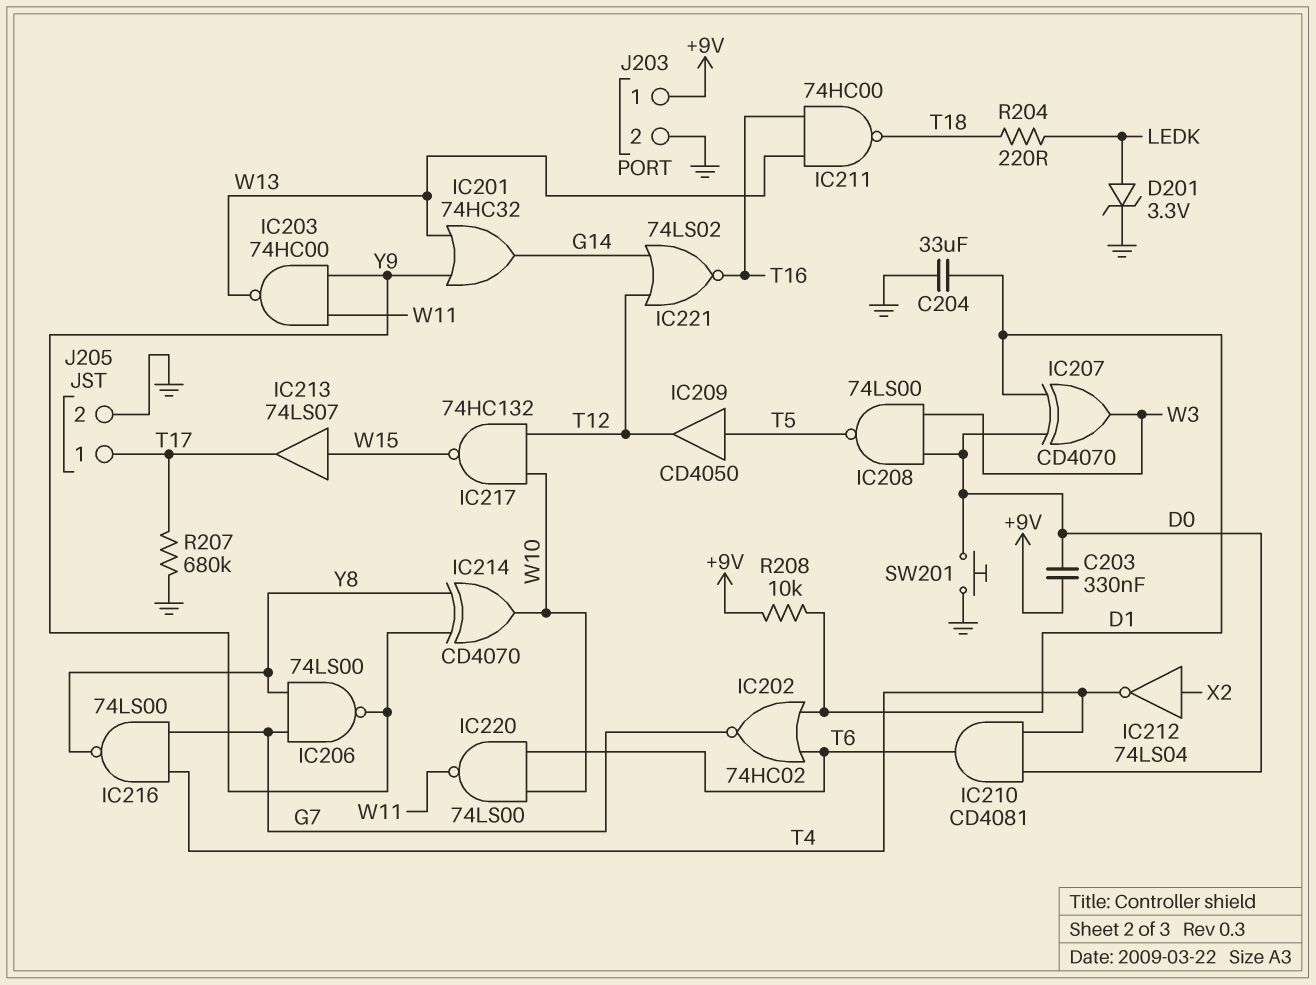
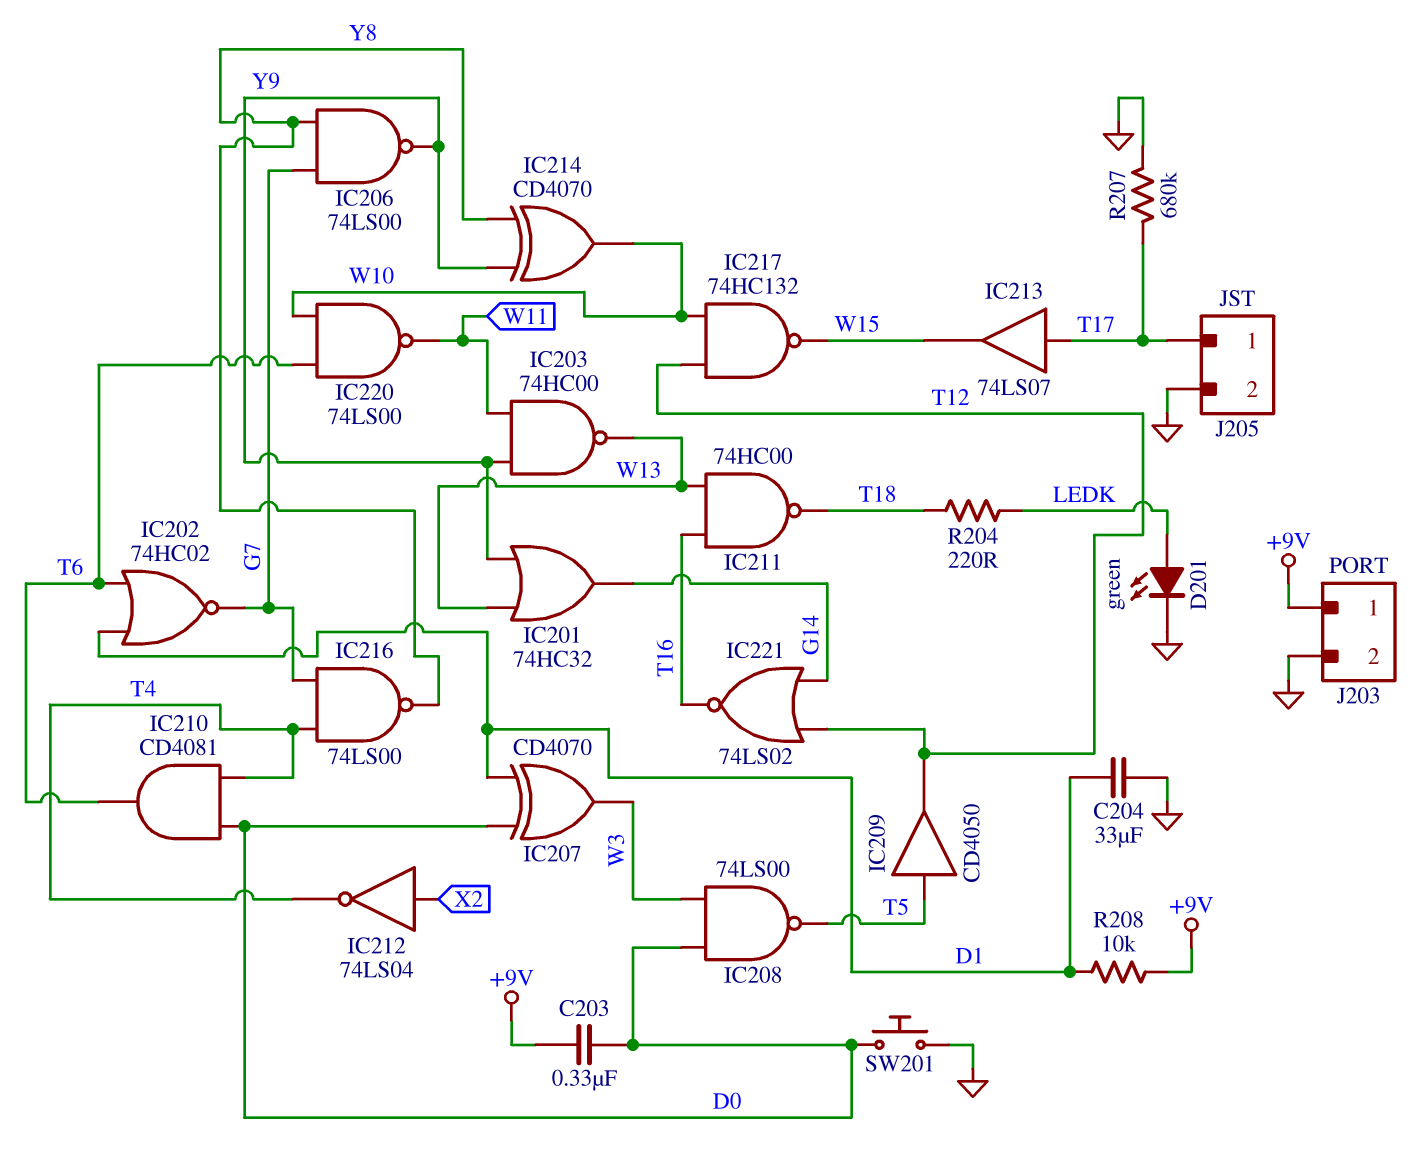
D201: zener 3.3V (A LEDK, K GND) -> LED green (A LEDK, K GND)
IC213: buffer 74LS07 (in W15, out T17) -> buffer 74LS07 (in T17, out W15)

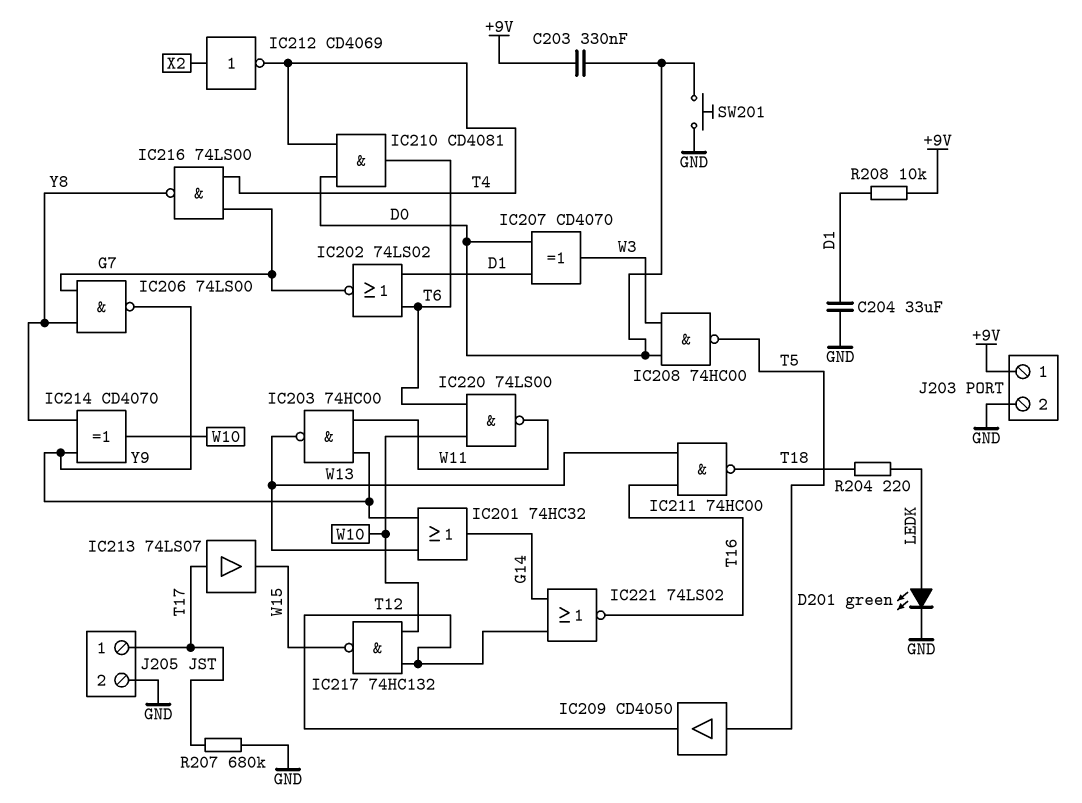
IC202: NOR 74HC02 (in D1, in T6, out G7) -> NOR 74LS02 (in D1, in T6, out G7)
IC208: NAND 74LS00 (in D0, in W3, out T5) -> NAND 74HC00 (in D0, in W3, out T5)
IC212: NOT 74LS04 (in X2, out T4) -> NOT CD4069 (in X2, out T4)

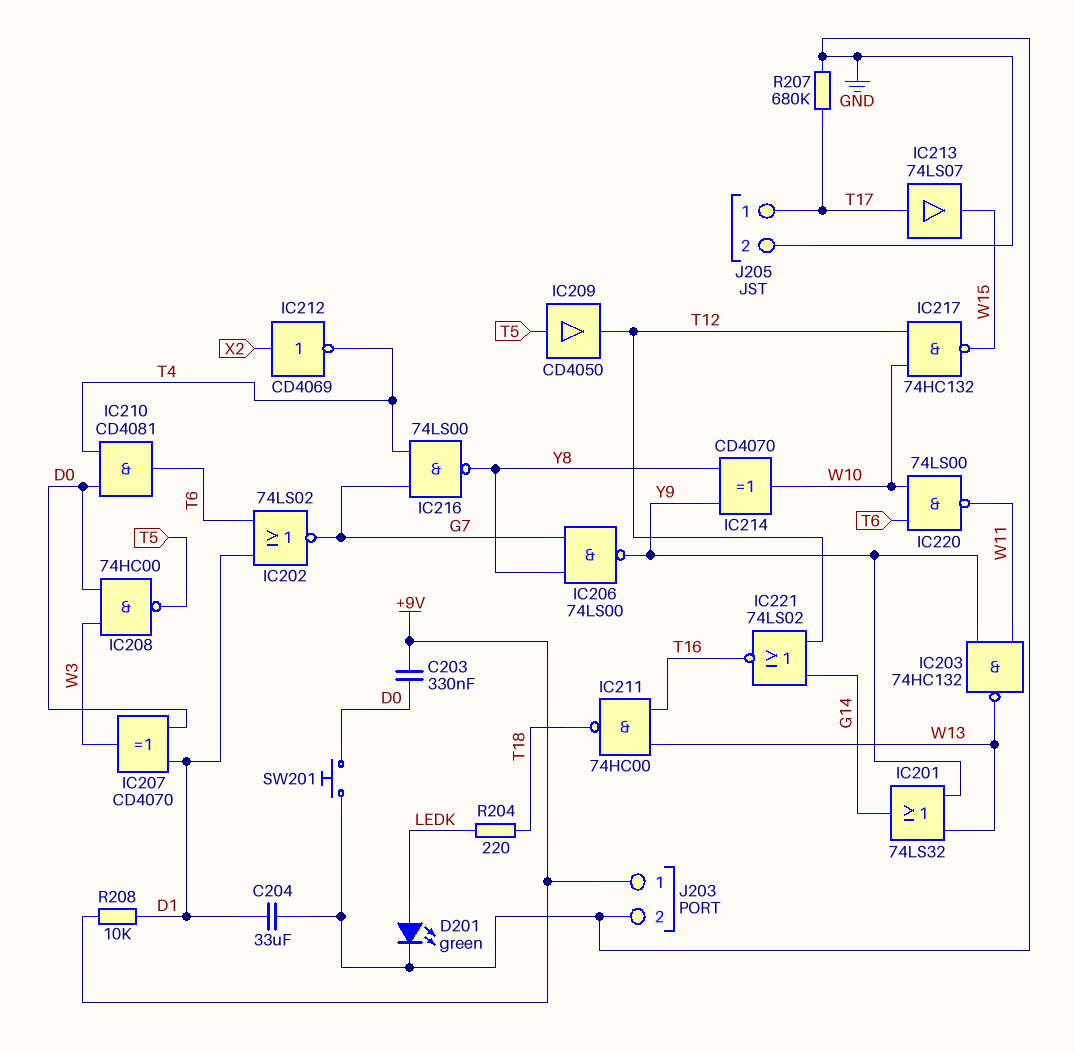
IC201: OR 74HC32 (in W13, in Y9, out G14) -> OR 74LS32 (in W13, in Y9, out G14)
IC203: NAND 74HC00 (in W11, in Y9, out W13) -> NAND 74HC132 (in W11, in Y9, out W13)

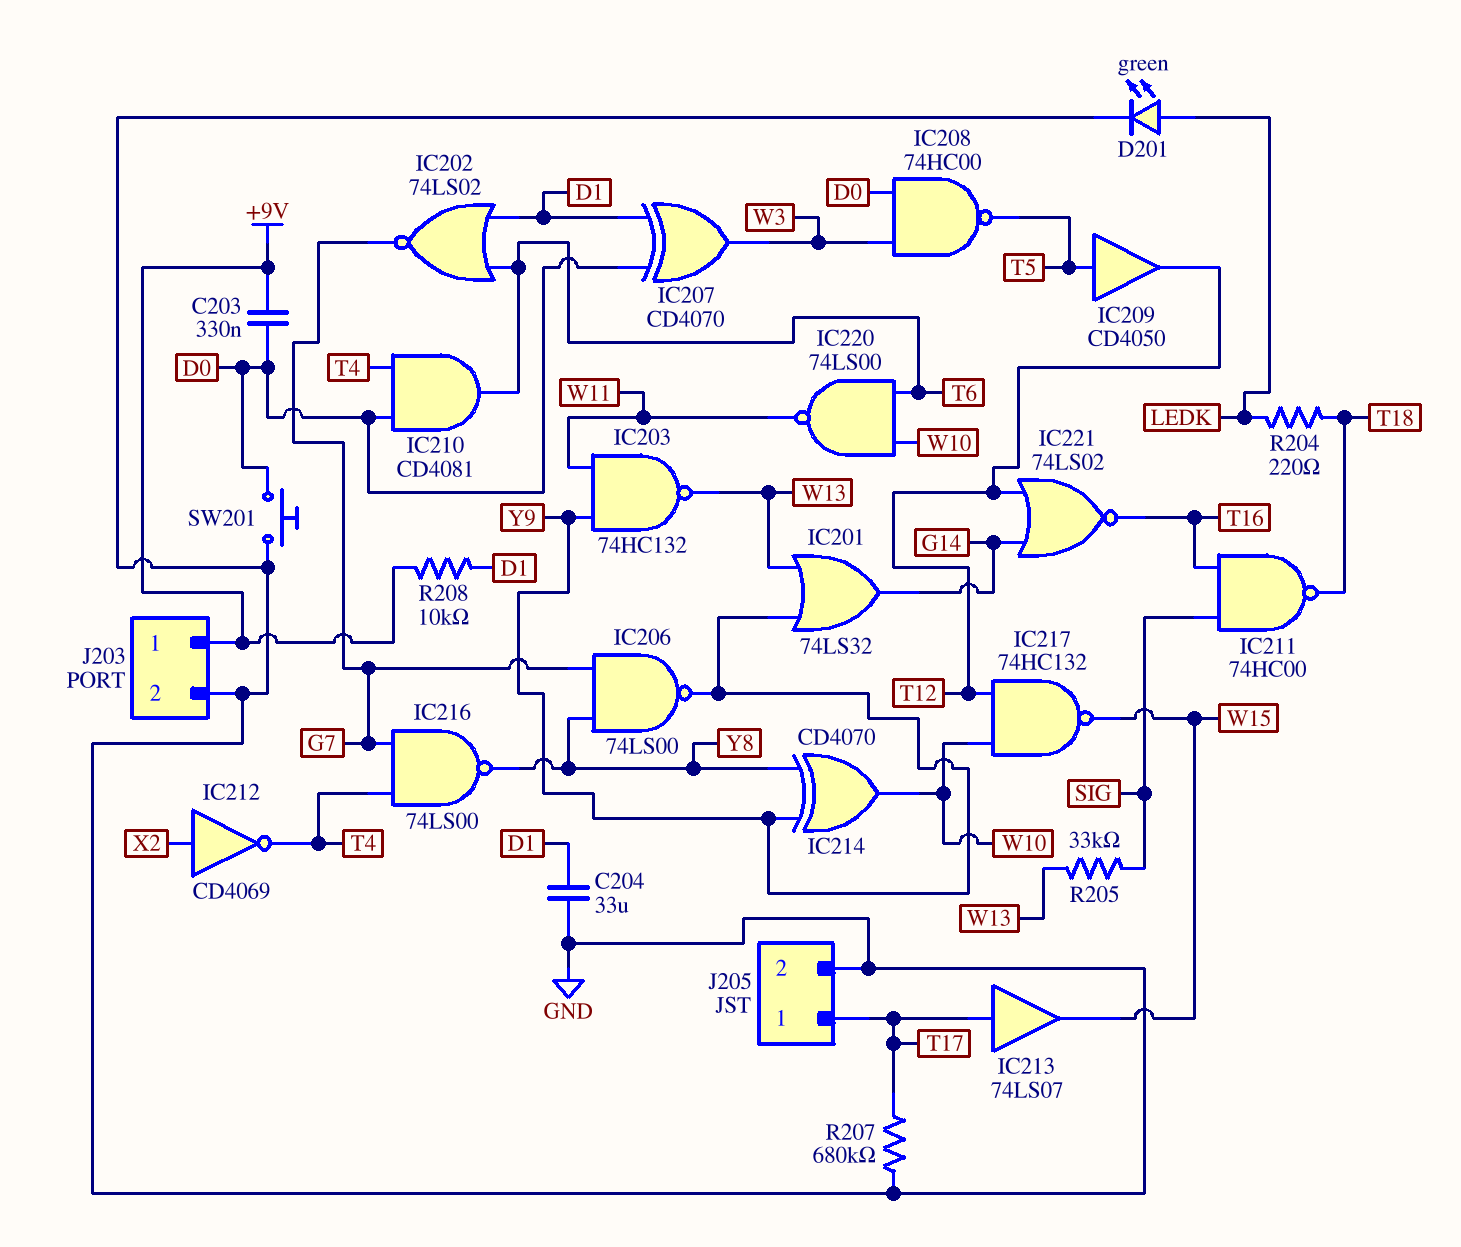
IC211: NAND 74HC00 (in T16, in W13, out T18) -> NAND 74HC00 (in SIG, in T16, out T18)
R205: none -> 33k (SIG, W13)

